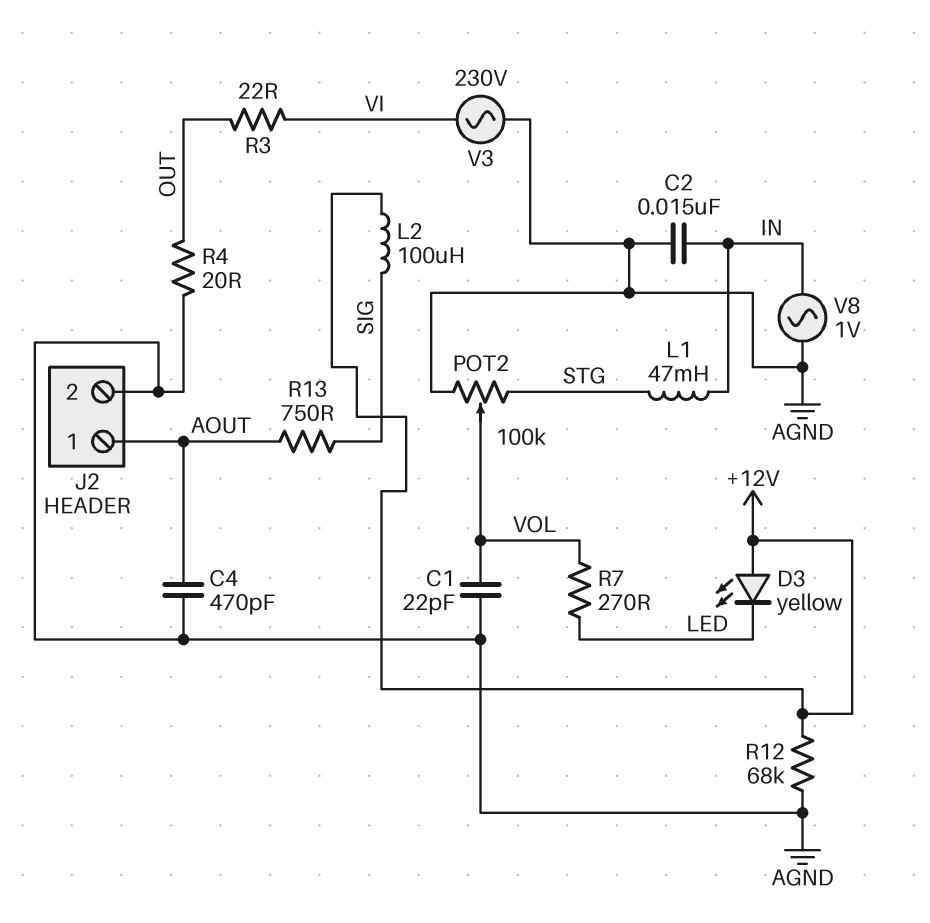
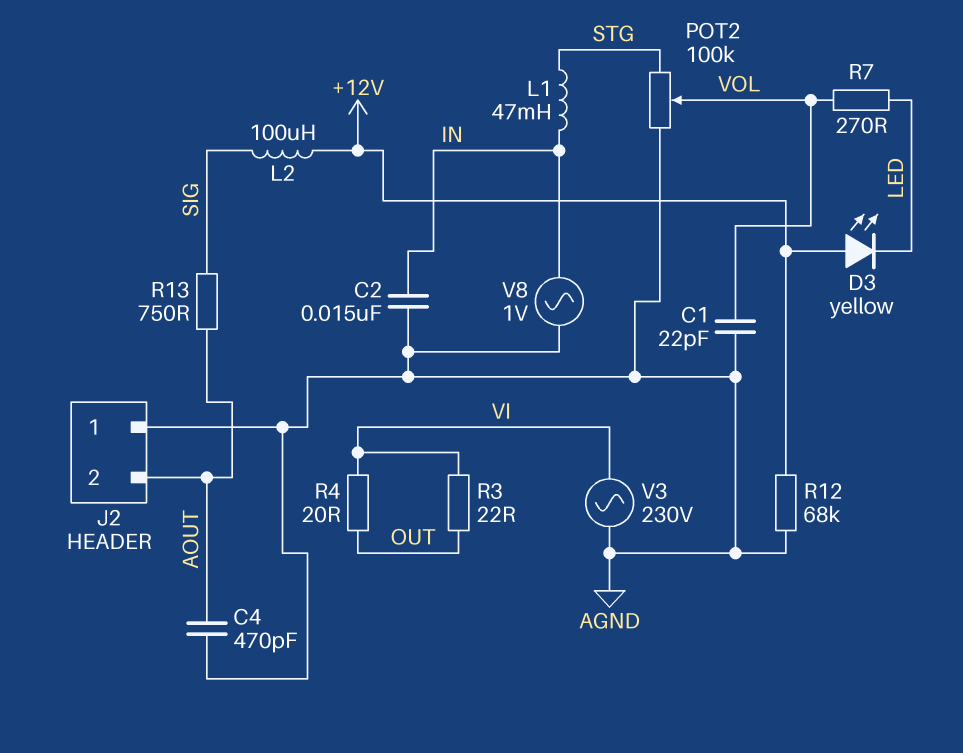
J2 pin 1: AOUT -> AGND
J2 pin 2: AGND -> AOUT
R4: 20 (AGND, OUT) -> 20 (OUT, VI)

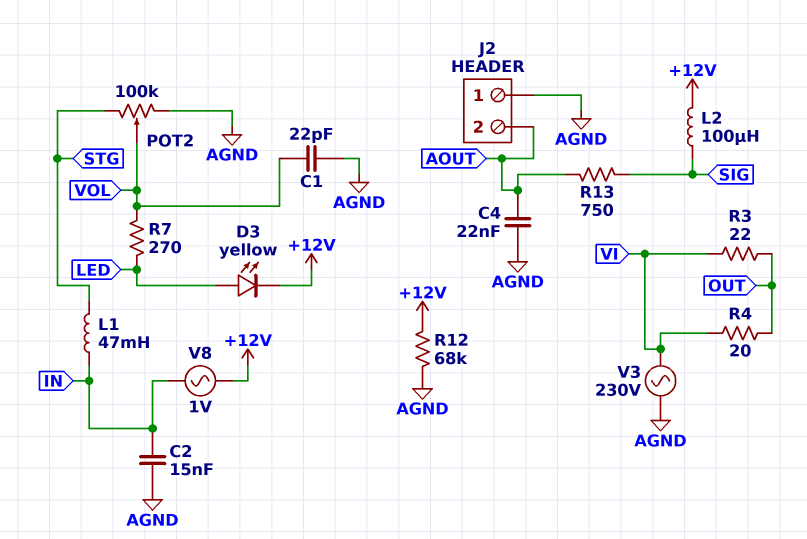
C4: 470pF (AGND, AOUT) -> 22nF (AGND, AOUT)
D3: LED yellow (A +12V, K LED) -> LED yellow (A LED, K +12V)
V8: AC 1V (AGND, IN) -> AC 1V (+12V, IN)

